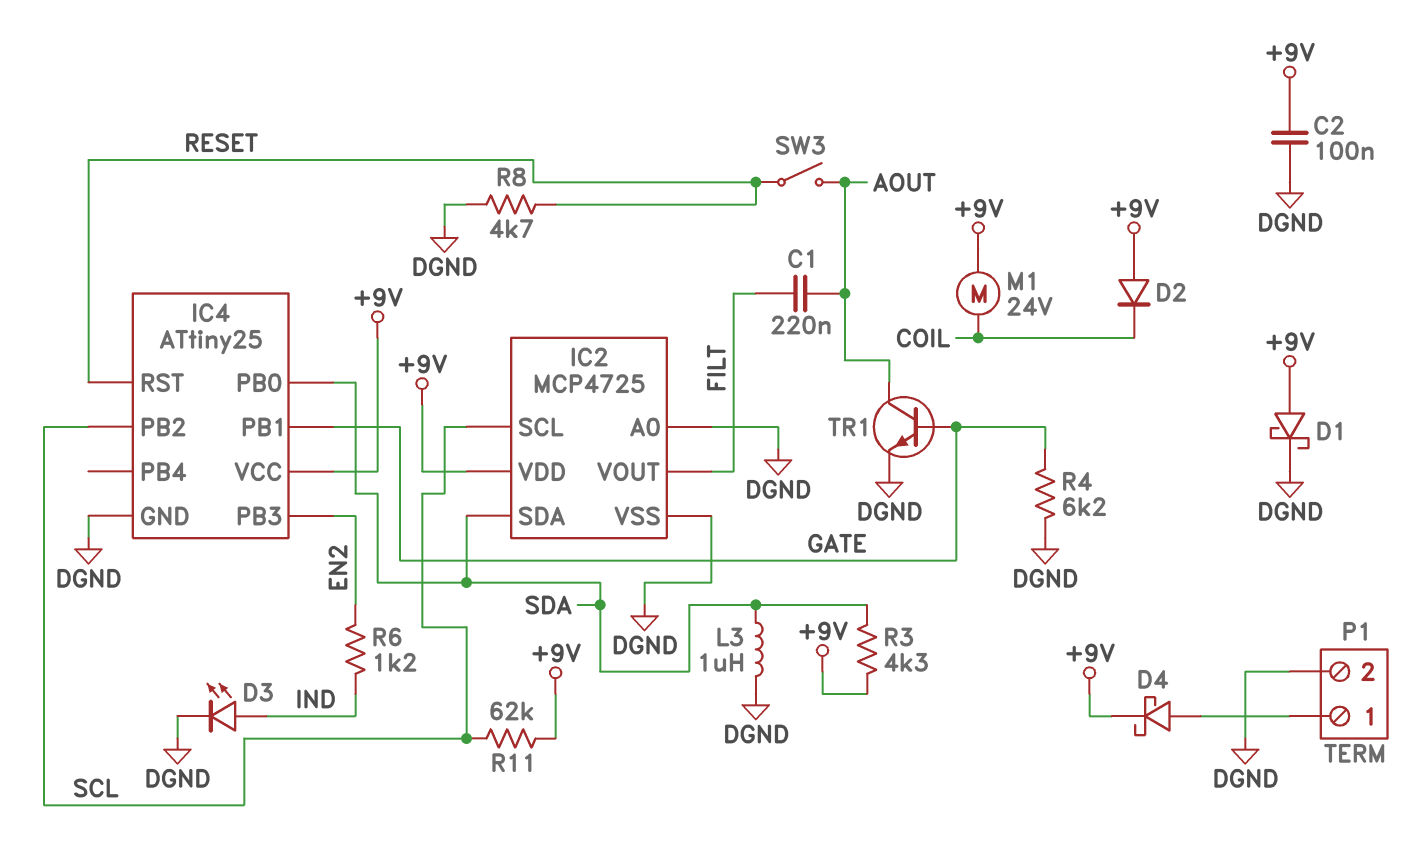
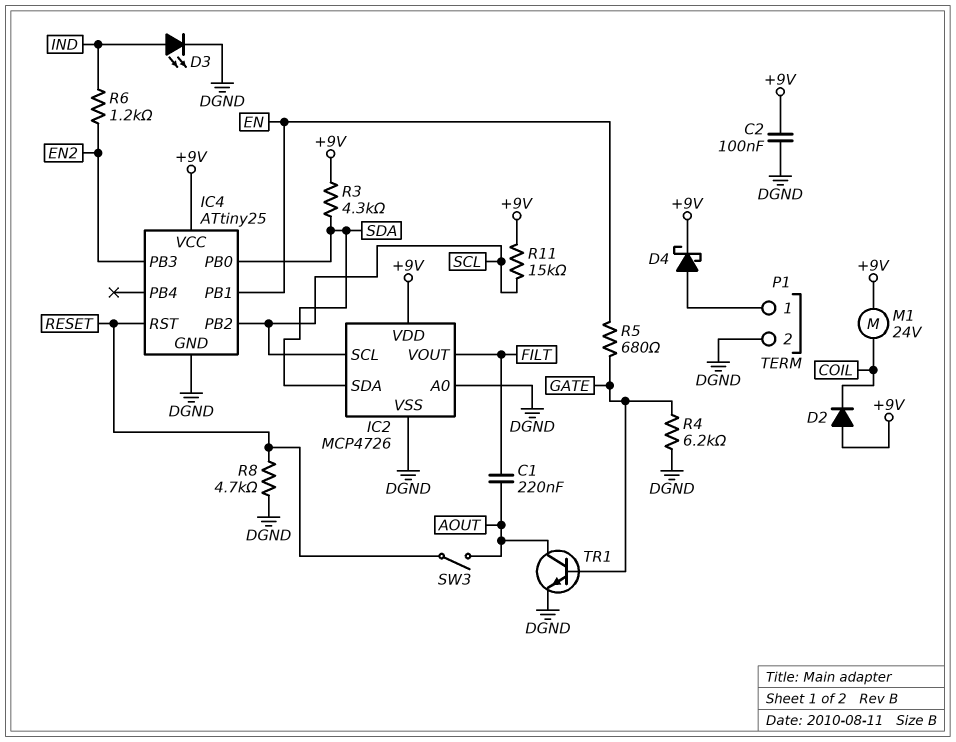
D1: schottky (A +9V, K DGND) -> none
IC2: MCP4725 -> MCP4726
IC4 pin PB1: GATE -> EN
L3: 1uH (DGND, SDA) -> none
R5: none -> 680 (EN, GATE)
R11: 62k (+9V, SCL) -> 15k (+9V, SCL)

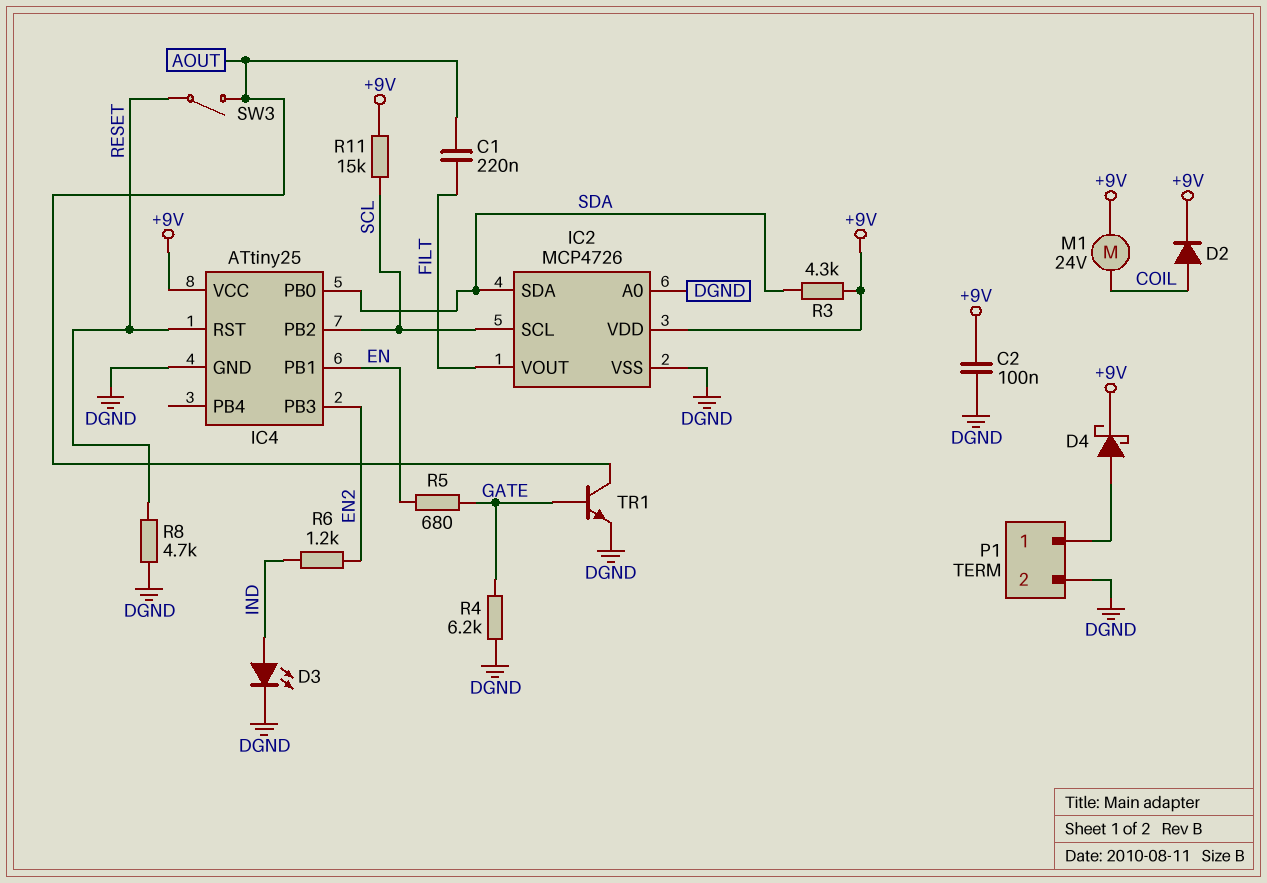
D2: diode (A +9V, K COIL) -> diode (A COIL, K +9V)

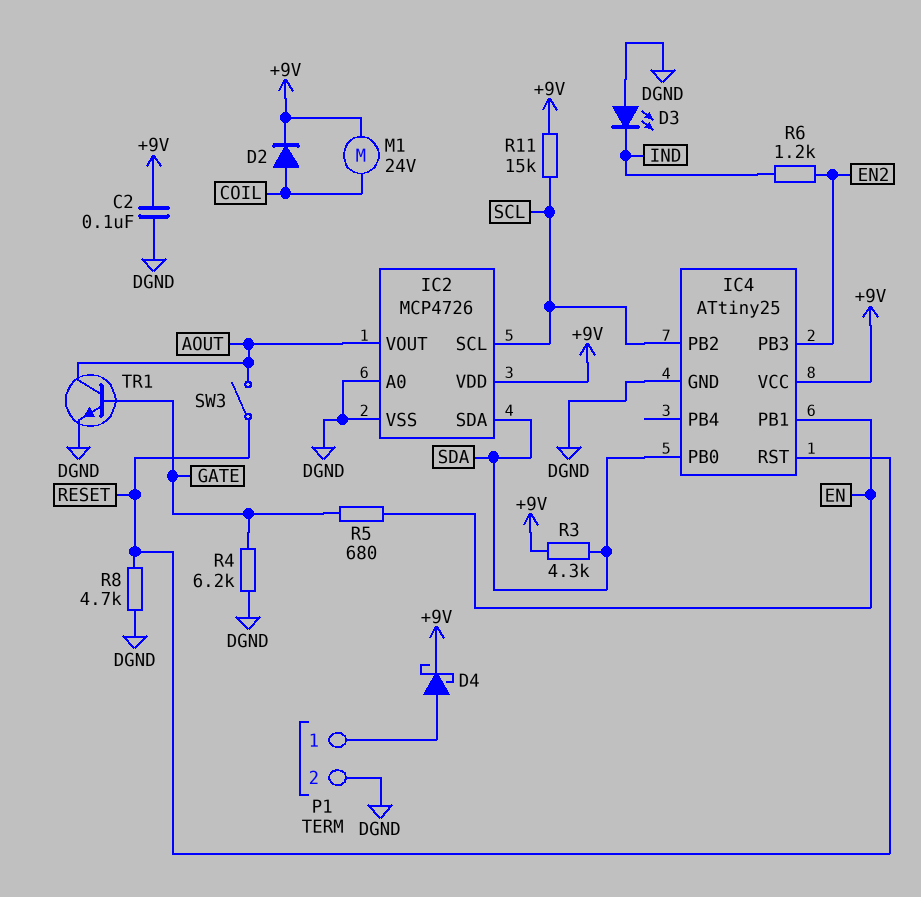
C1: 220nF (AOUT, FILT) -> none
D3: LED (A IND, K DGND) -> LED (A DGND, K IND)
IC2 pin VOUT: FILT -> AOUT

